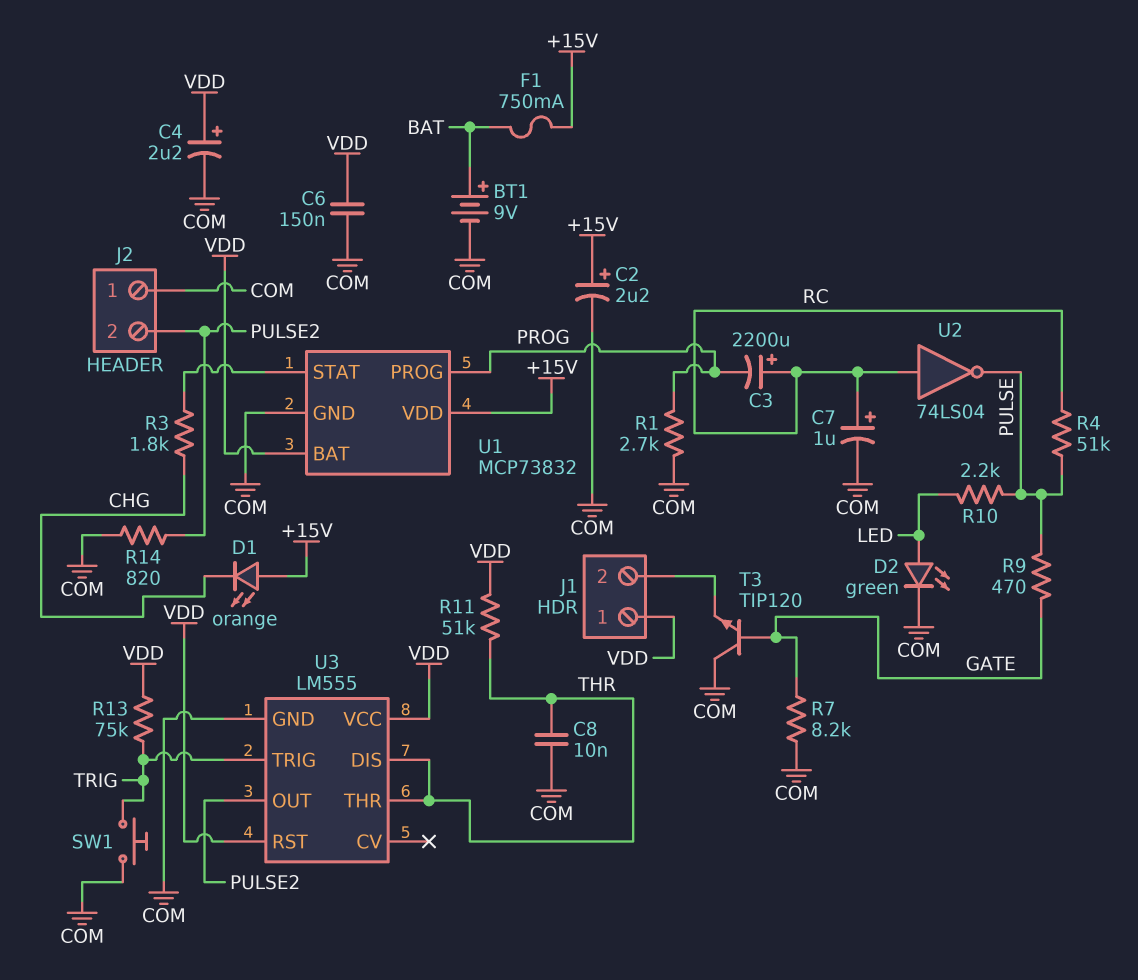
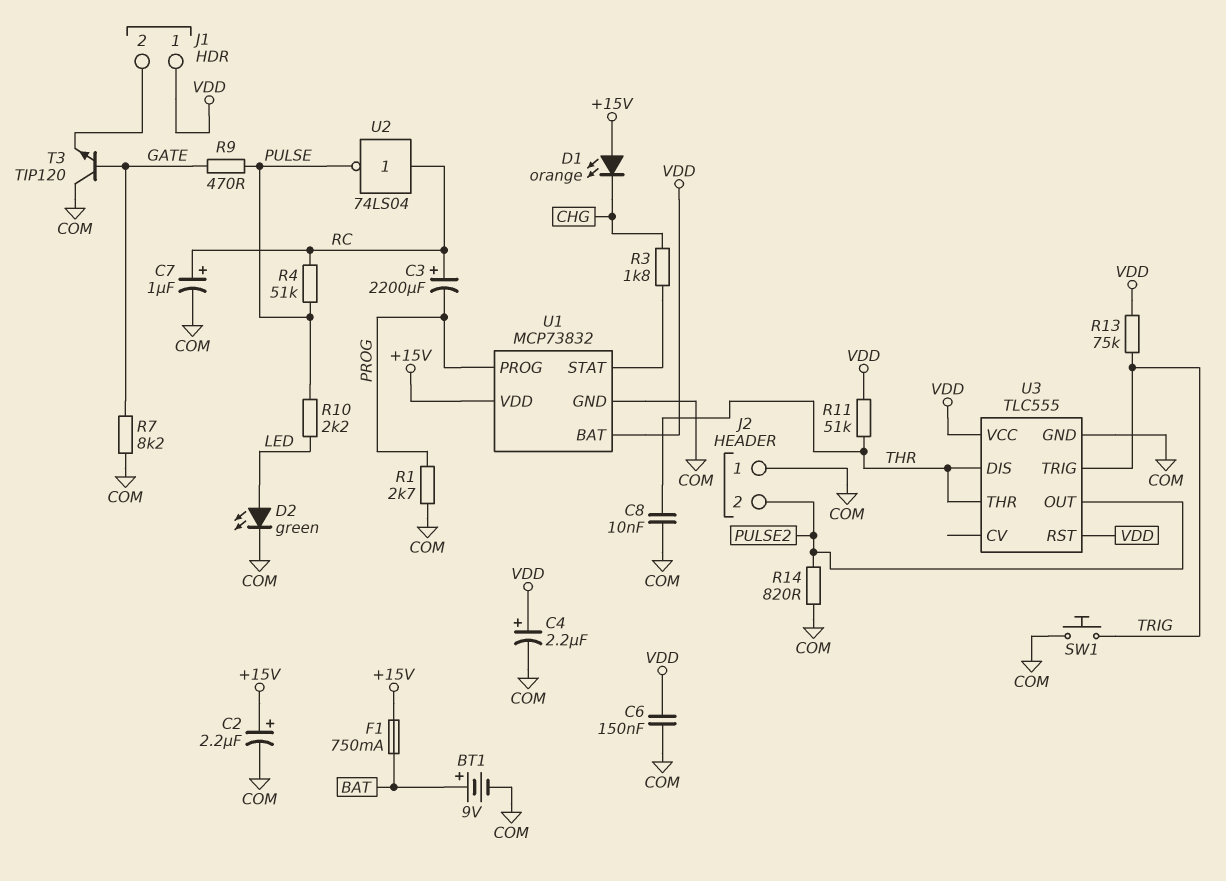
U3: LM555 -> TLC555

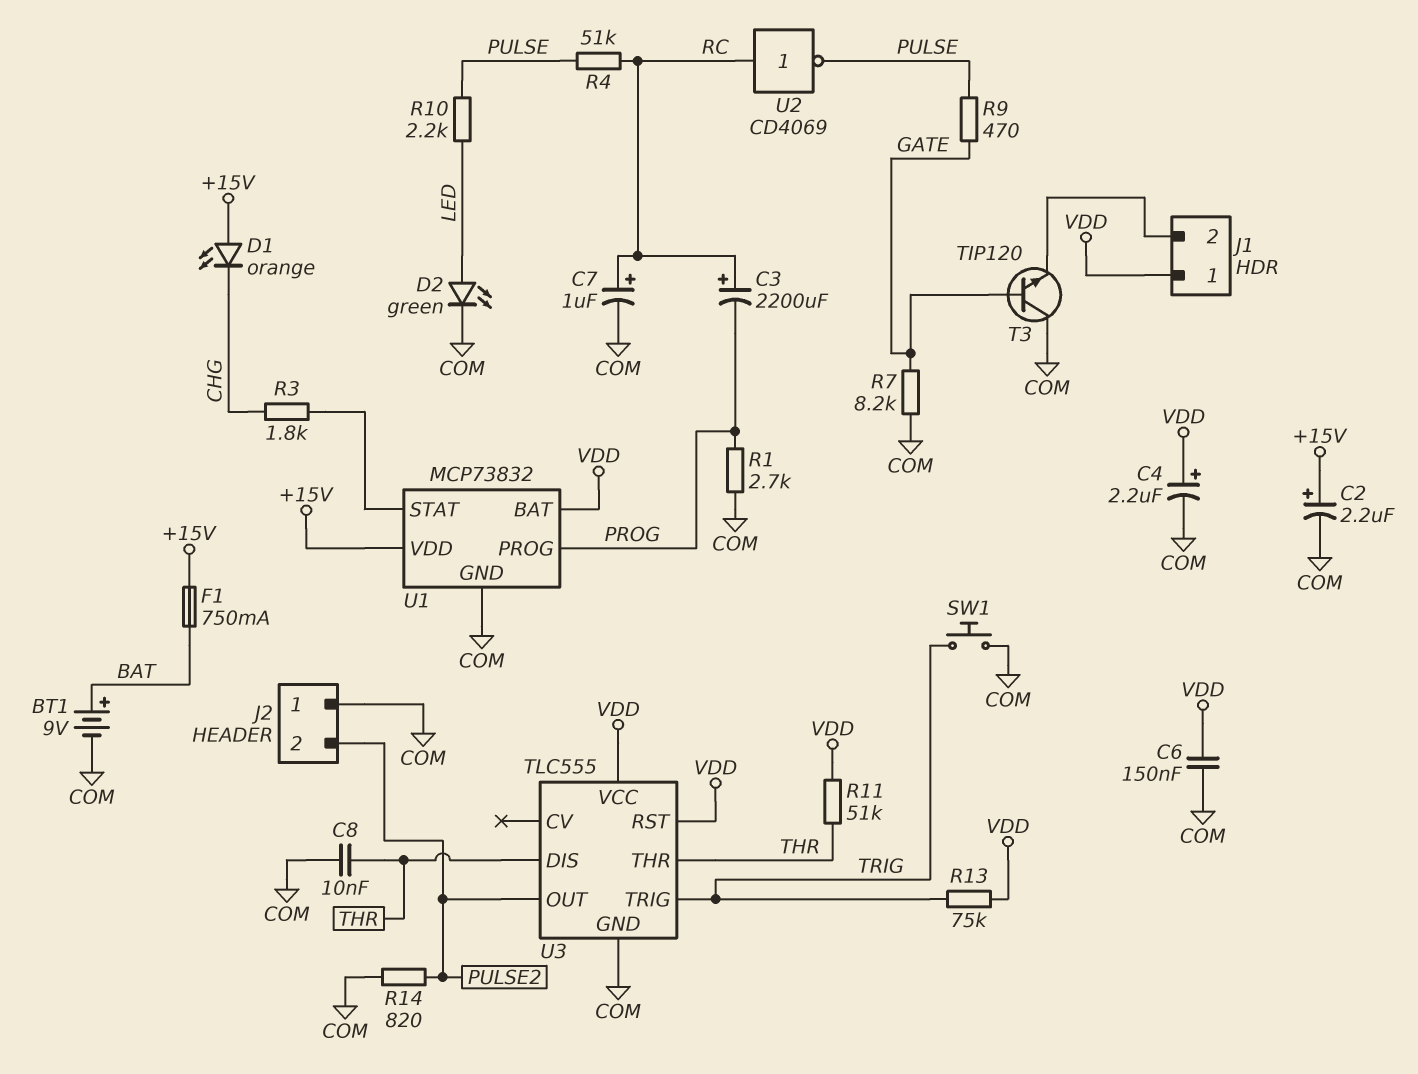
U2: NOT 74LS04 (in RC, out PULSE) -> NOT CD4069 (in RC, out PULSE)

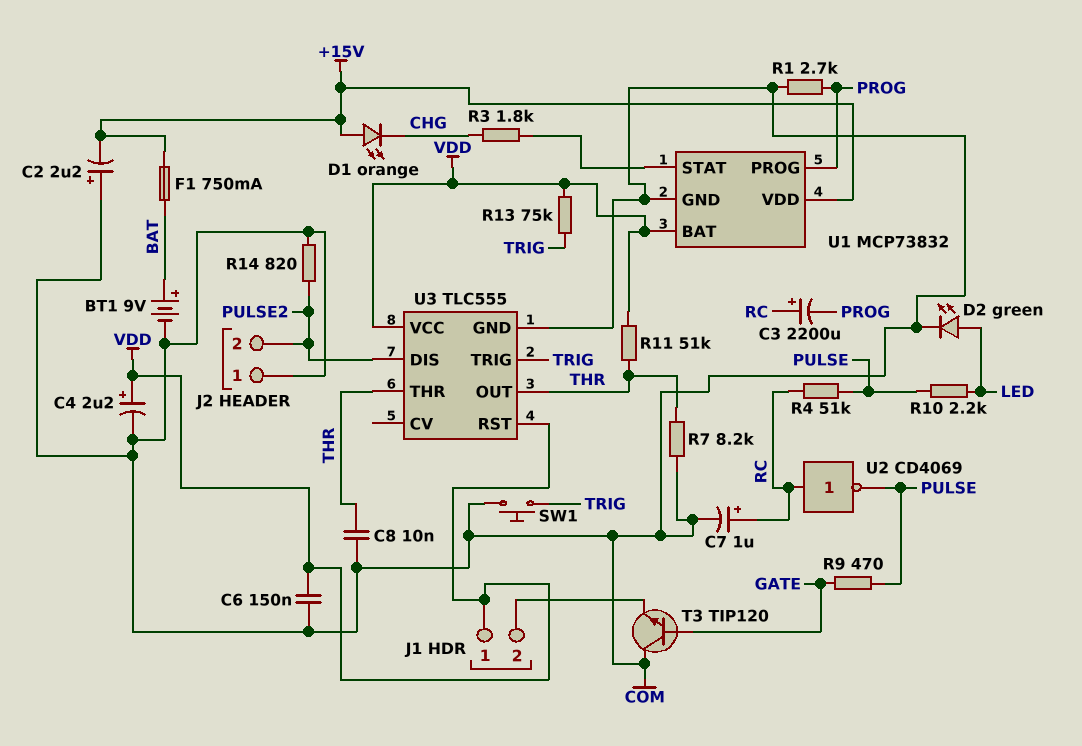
C2: 2.2uF (plus +15V, minus COM) -> 2.2uF (plus COM, minus +15V)
R7: 8.2k (COM, GATE) -> 8.2k (COM, THR)
U3 pin DIS: THR -> PULSE2
U3 pin OUT: PULSE2 -> THR

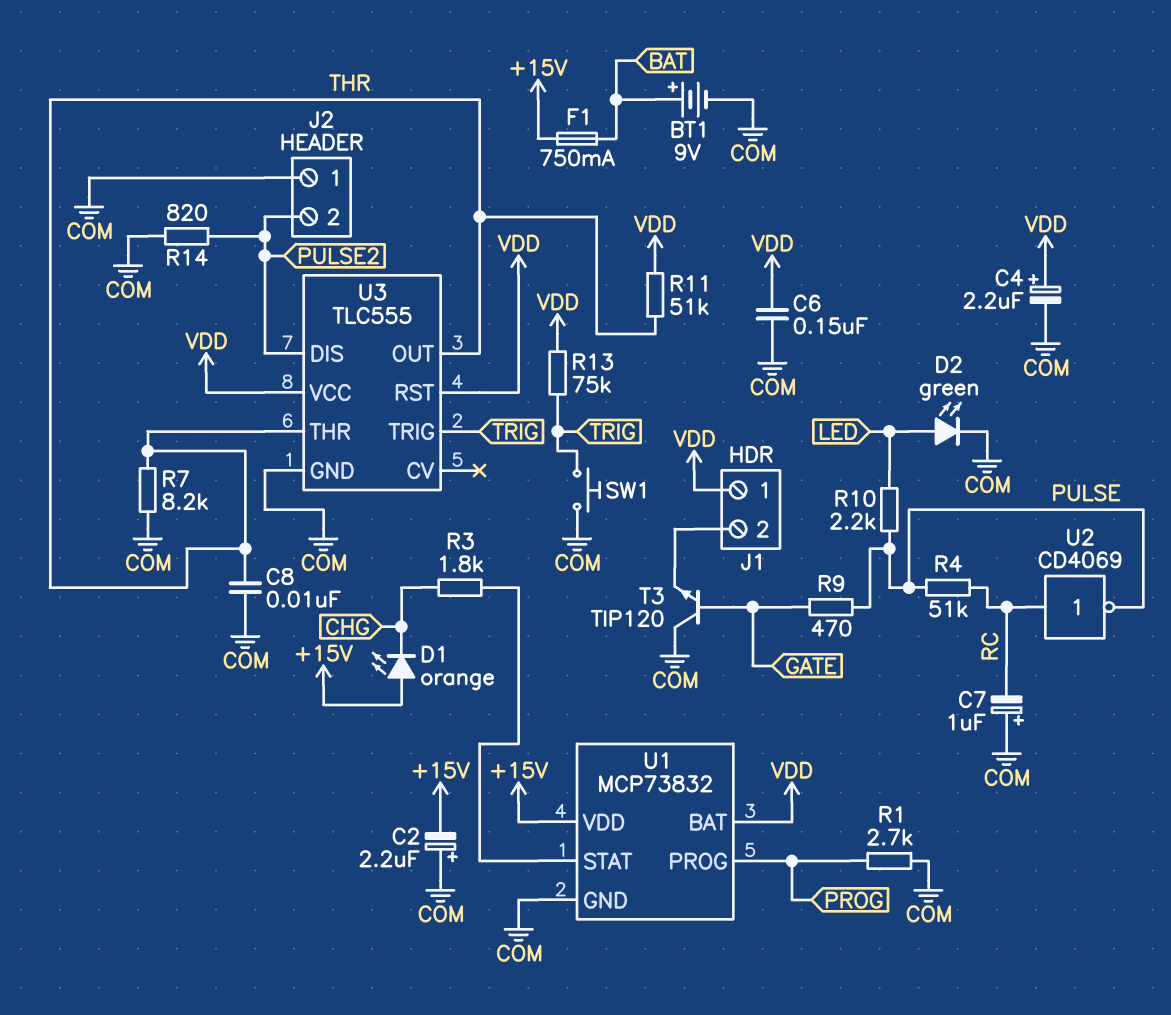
C3: 2200uF (plus RC, minus PROG) -> none
C7: 1uF (plus RC, minus COM) -> 1uF (plus COM, minus RC)

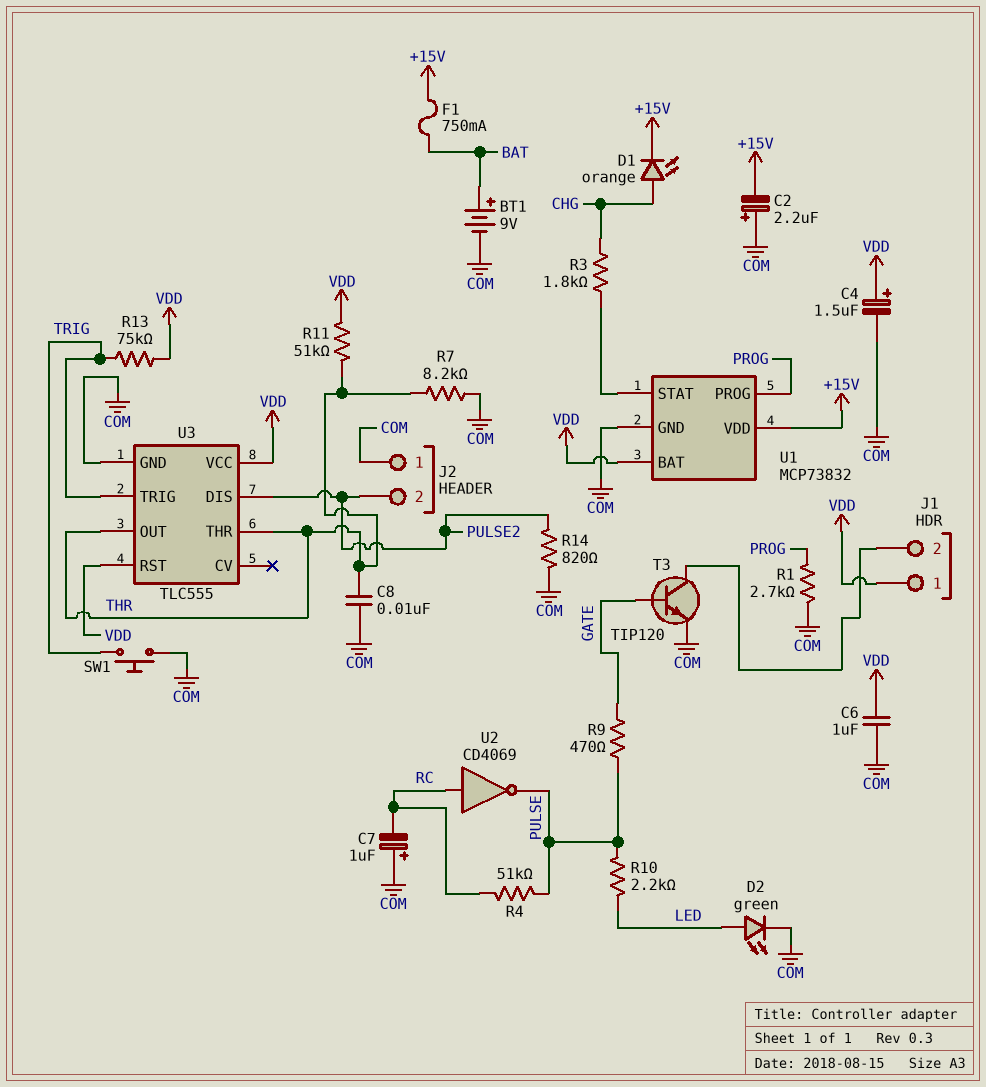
C4: 2.2uF (plus VDD, minus COM) -> 1.5uF (plus VDD, minus COM)
C6: 150nF (COM, VDD) -> 1uF (COM, VDD)
D1: LED orange (A +15V, K CHG) -> LED orange (A CHG, K +15V)
T3: NPN TIP120 (B GATE, C COM, E J1/2) -> NPN TIP120 (B GATE, C J1/2, E COM)

